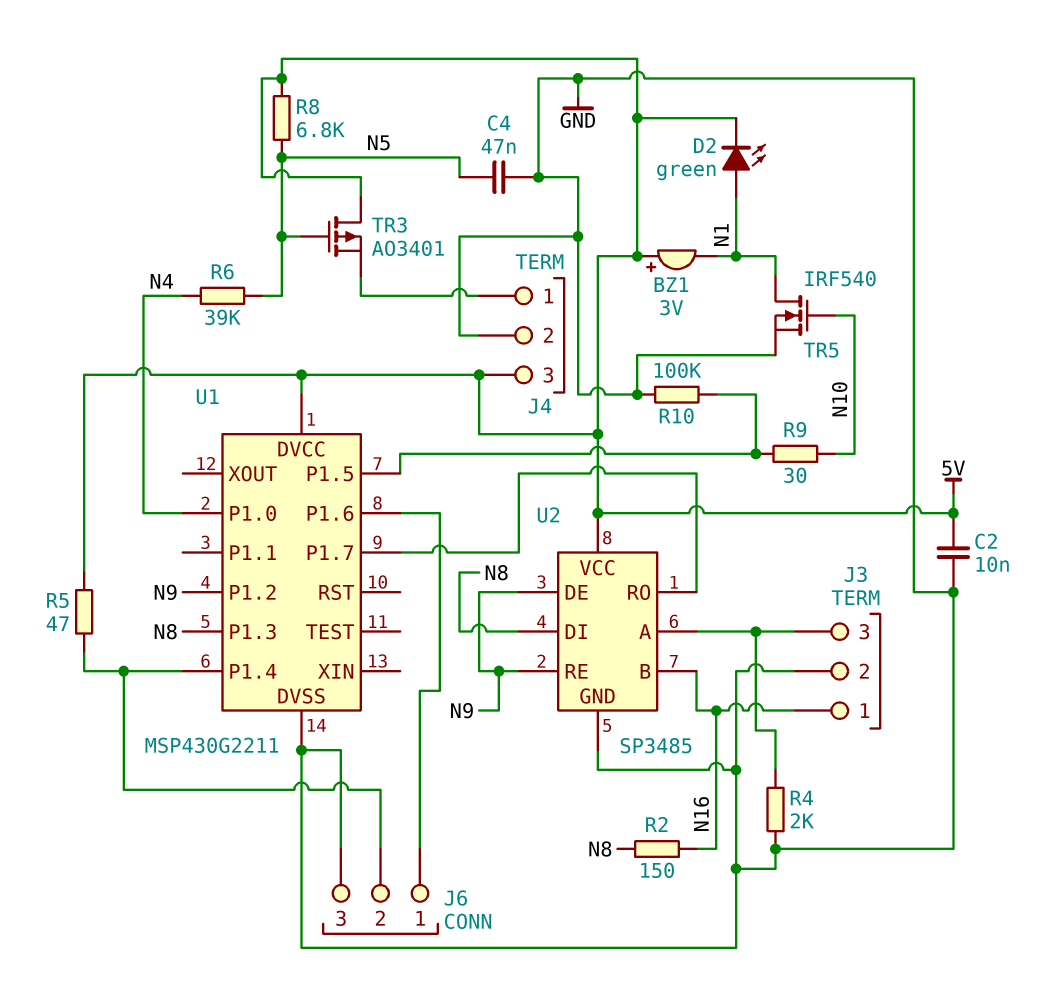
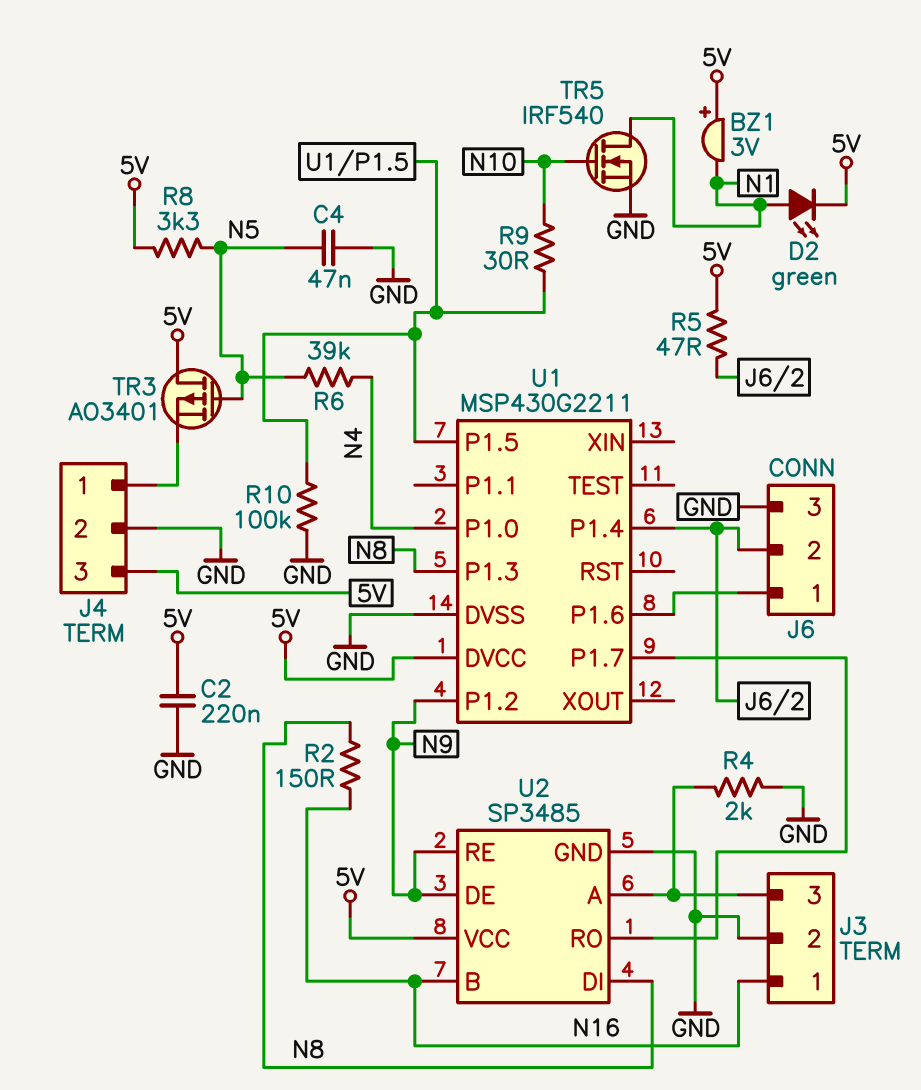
C2: 10nF (5V, GND) -> 220nF (5V, GND)
R8: 6.8k (5V, N5) -> 3.3k (5V, N5)

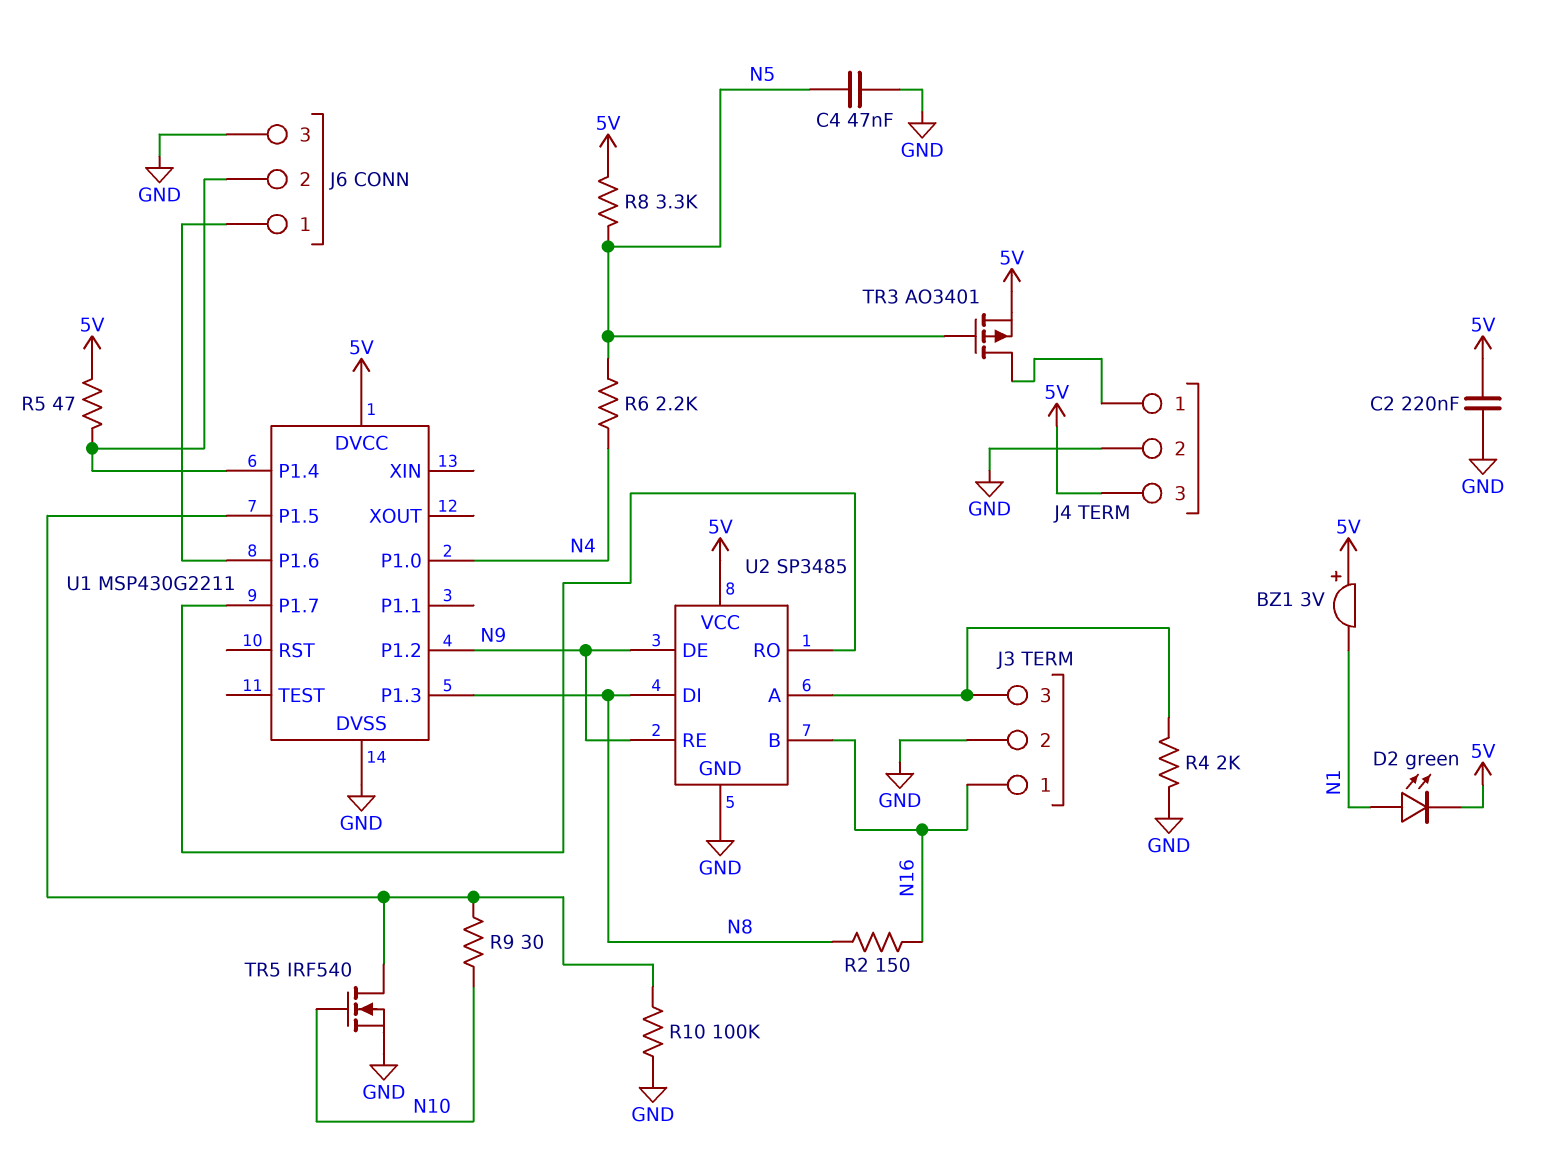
R6: 39k (N4, N5) -> 2.2k (N4, N5)
TR3: PMOS AO3401 (G N5, D 5V, S J4/1) -> PMOS AO3401 (G N5, D J4/1, S 5V)
TR5: NMOS IRF540 (G N10, D N1, S GND) -> NMOS IRF540 (G N10, D U1/P1.5, S GND)

